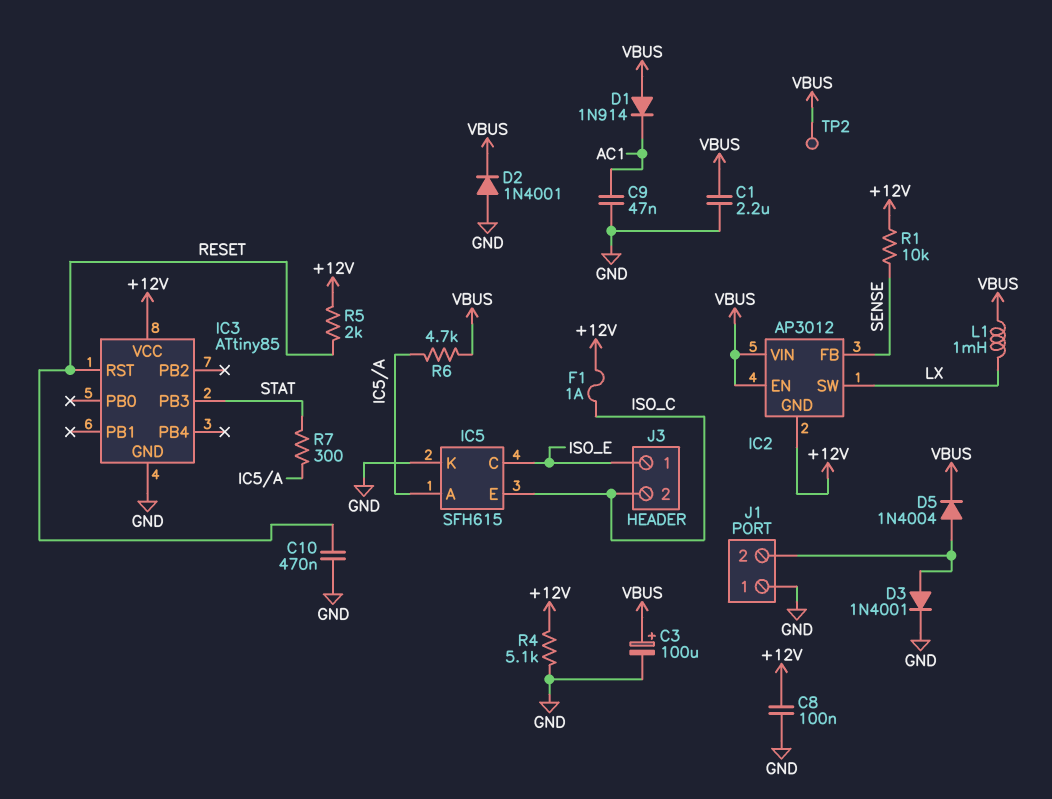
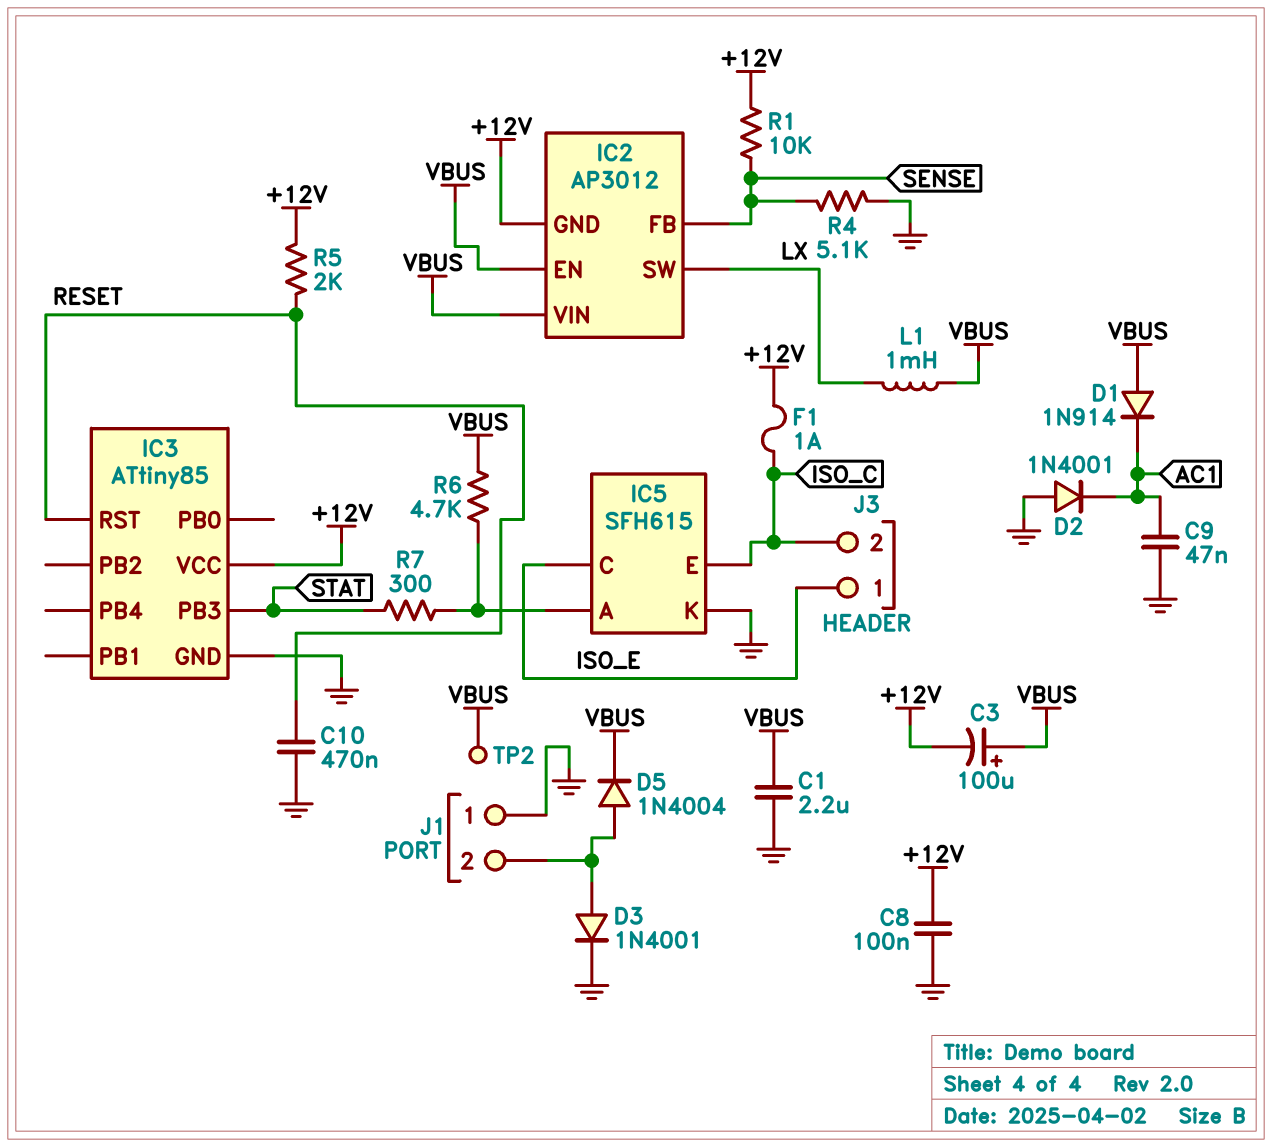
C3: 100uF (plus VBUS, minus GND) -> 100uF (plus VBUS, minus +12V)
D2: diode 1N4001 (A GND, K VBUS) -> diode 1N4001 (A GND, K AC1)
R4: 5.1k (+12V, GND) -> 5.1k (GND, SENSE)

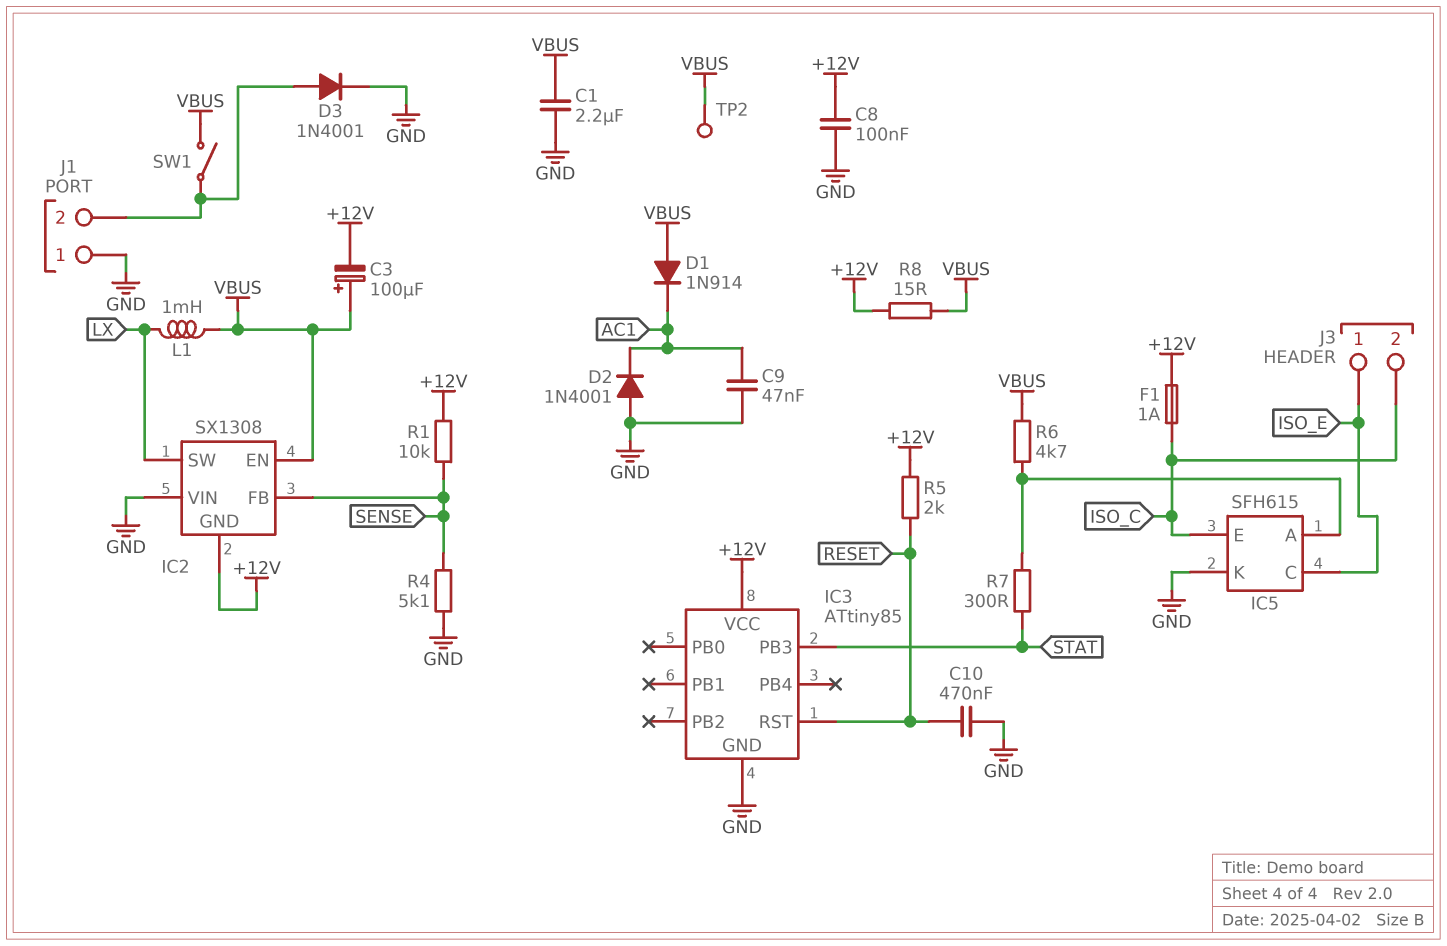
D5: diode 1N4004 (A J1/2, K VBUS) -> none
IC2: AP3012 -> SX1308
IC2 pin VIN: VBUS -> GND
R8: none -> 15 (+12V, VBUS)
SW1: none -> switch (J1/2, VBUS)

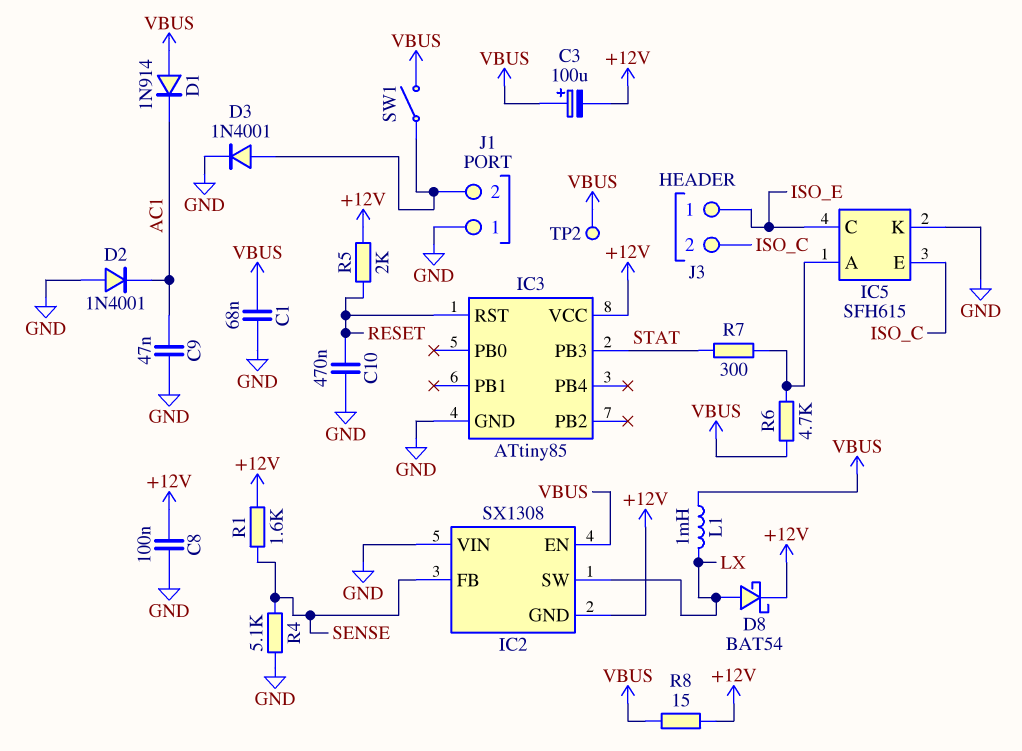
C1: 2.2uF (GND, VBUS) -> 68nF (GND, VBUS)
D8: none -> schottky BAT54 (A LX, K +12V)
F1: 1A (+12V, ISO_C) -> none
R1: 10k (+12V, SENSE) -> 1.6k (+12V, SENSE)

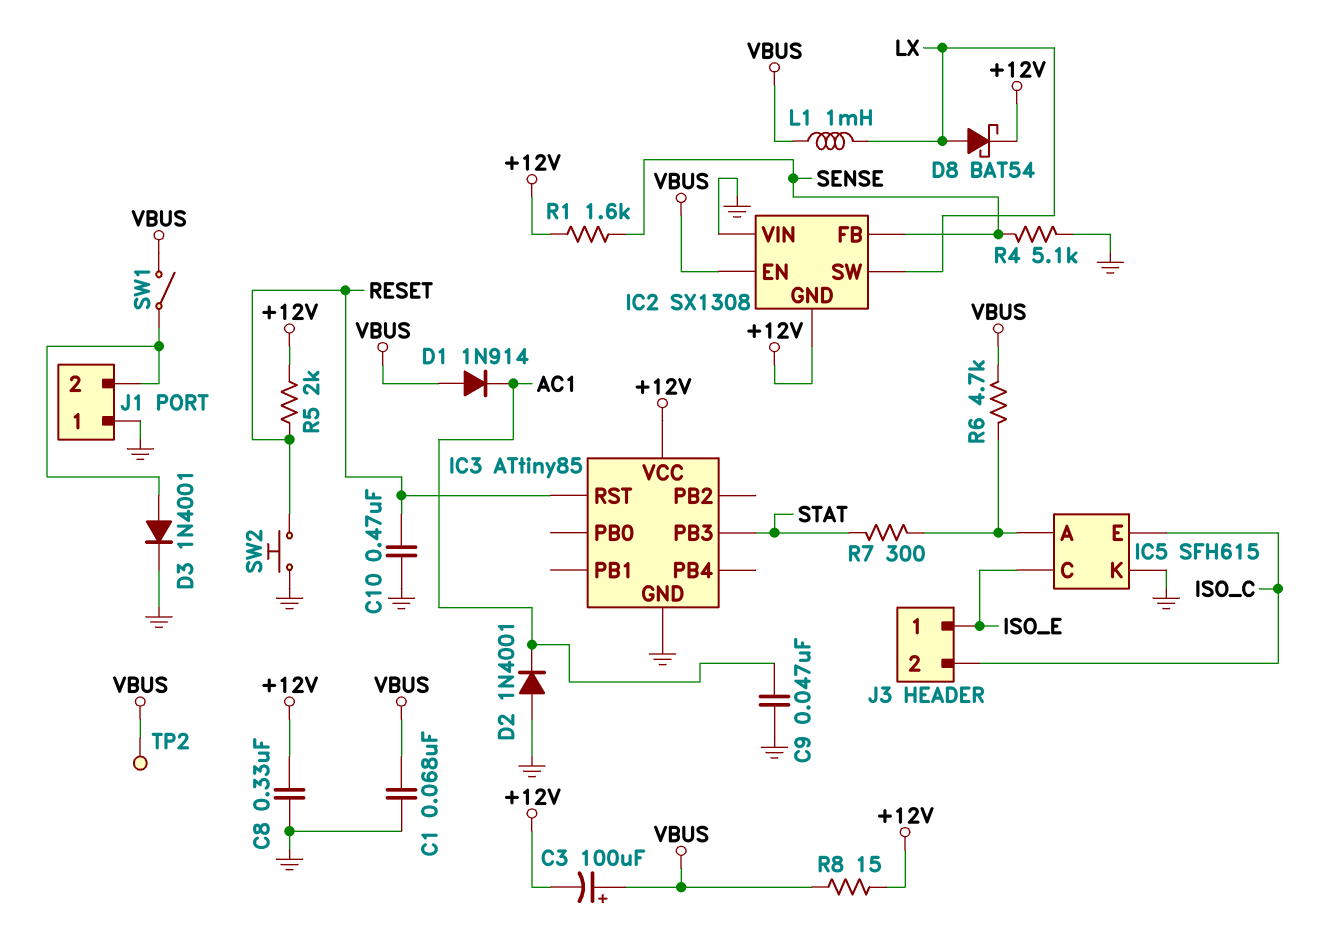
C8: 100nF (+12V, GND) -> 330nF (+12V, GND)
SW2: none -> button (GND, RESET)

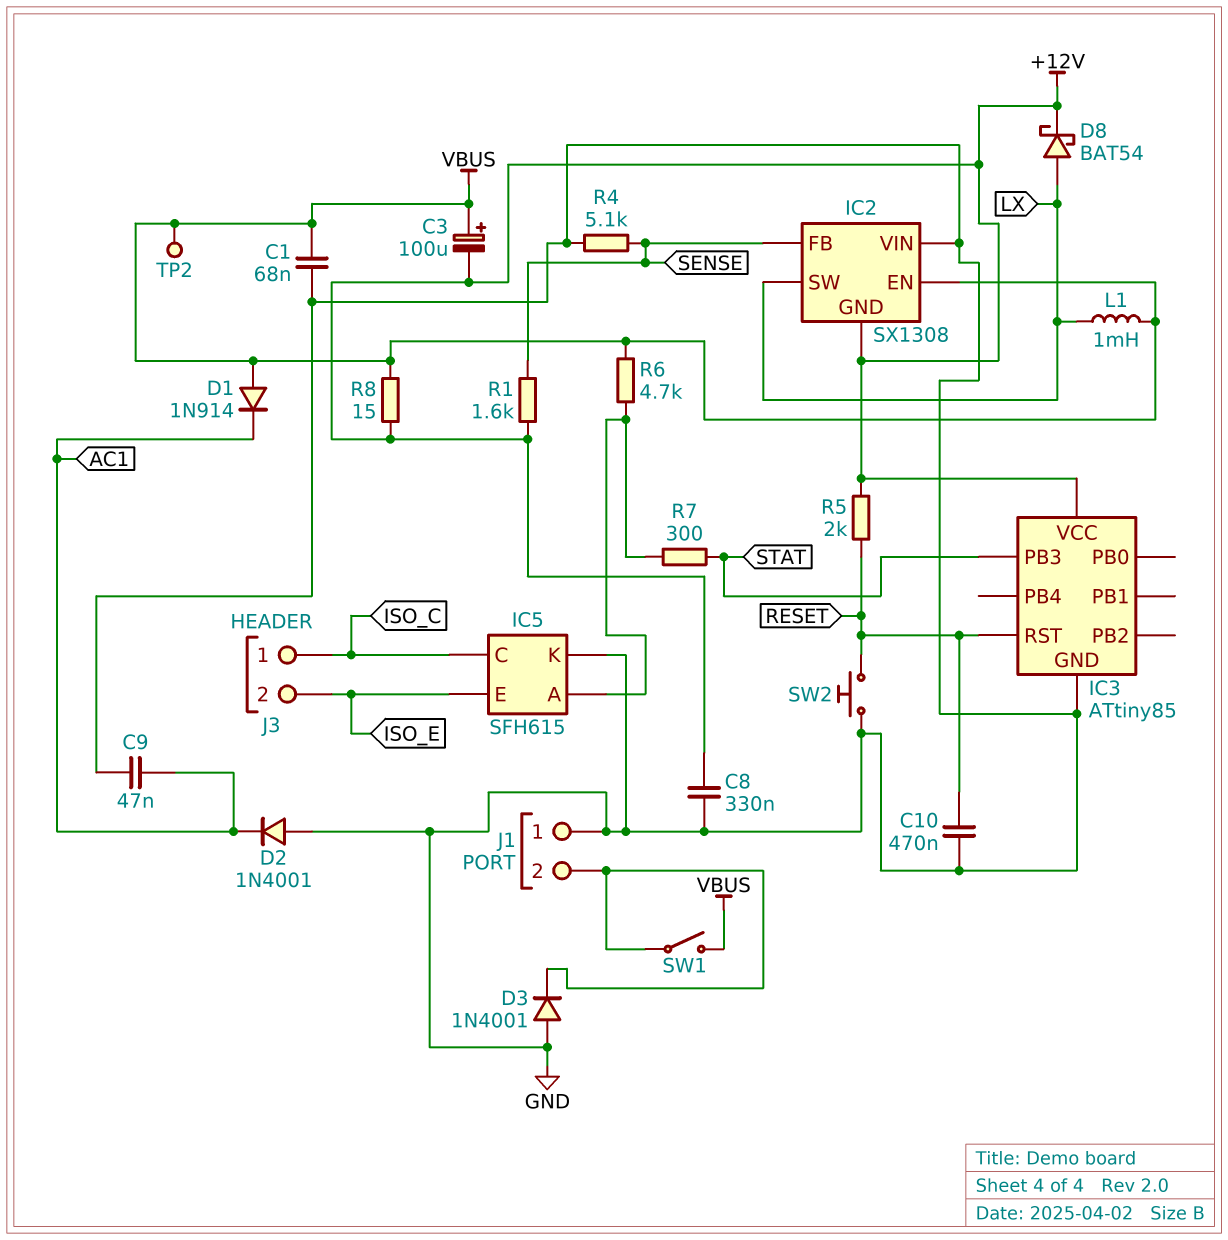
D3: diode 1N4001 (A J1/2, K GND) -> diode 1N4001 (A GND, K J1/2)
IC5 pin C: ISO_E -> ISO_C
IC5 pin E: ISO_C -> ISO_E
J3 pin 1: ISO_E -> ISO_C
J3 pin 2: ISO_C -> ISO_E

